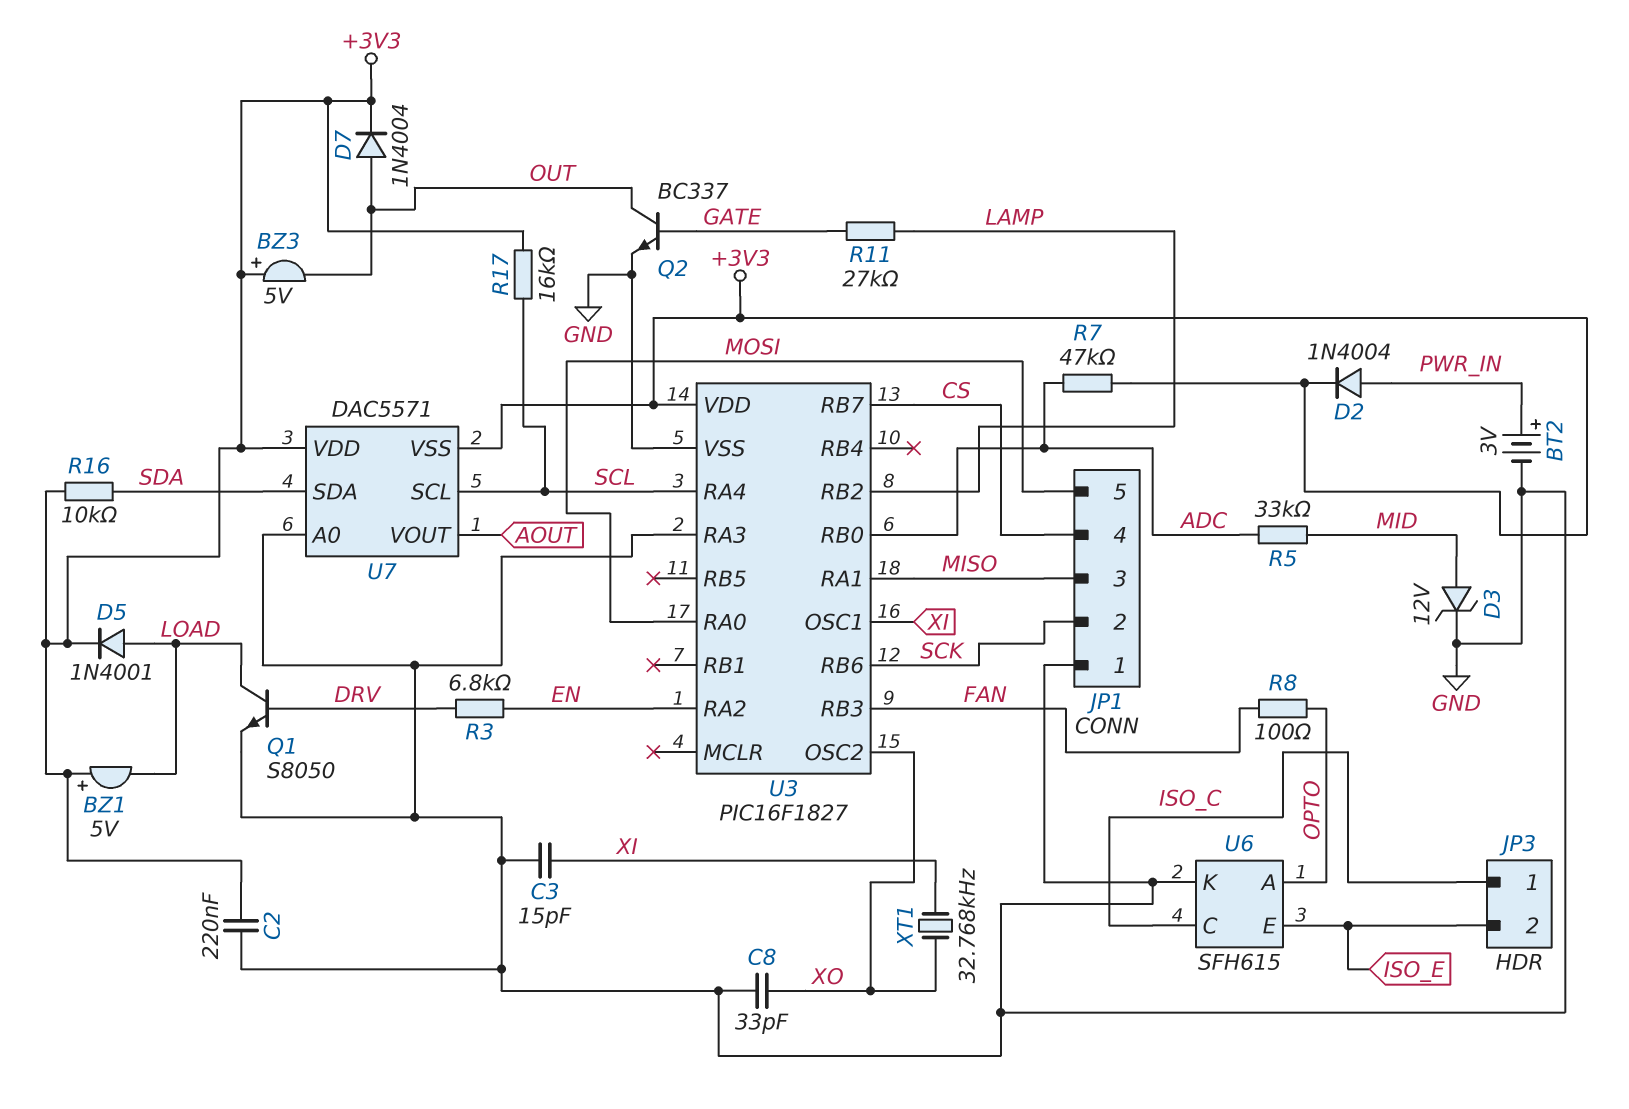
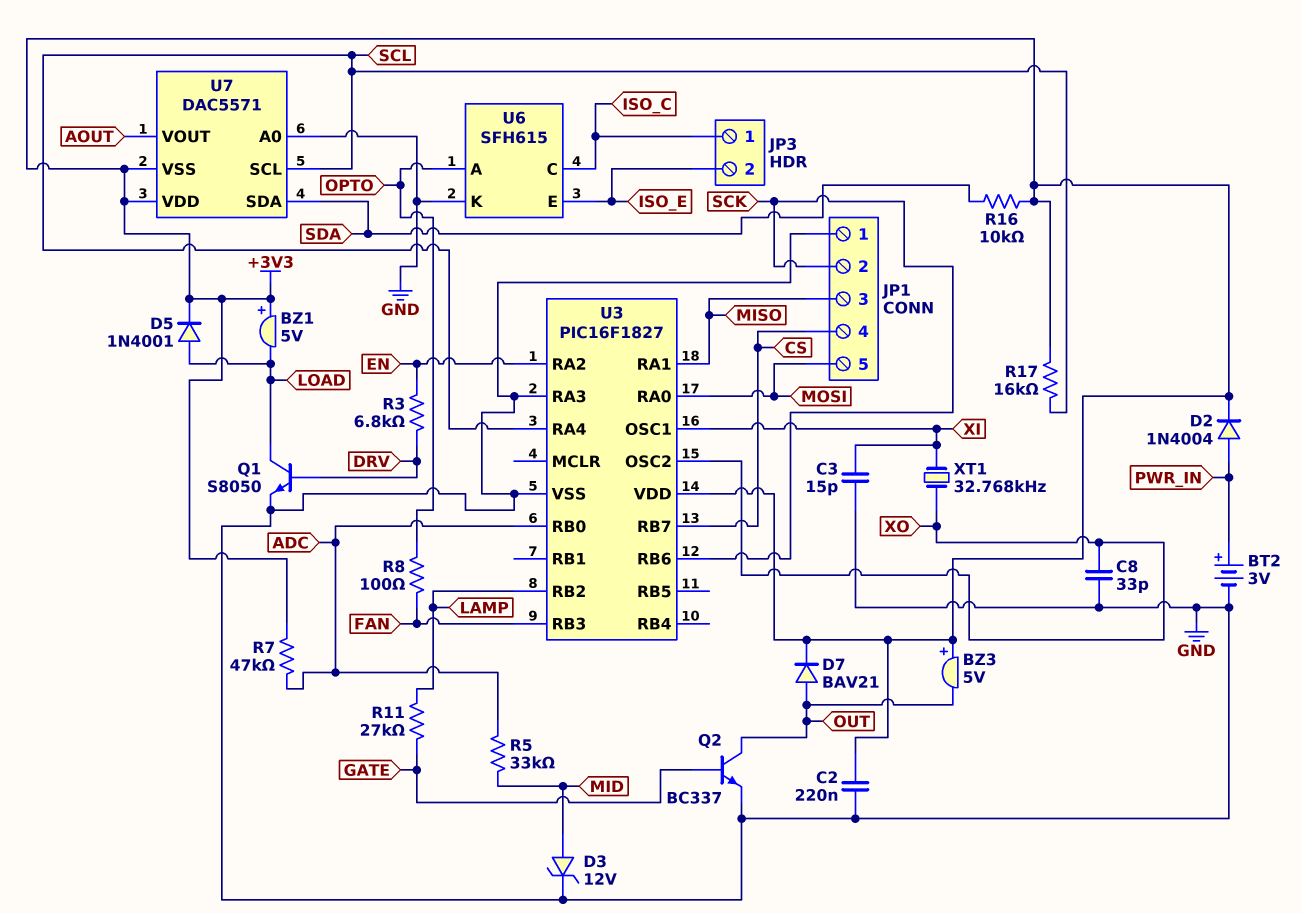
D7: diode 1N4004 (A OUT, K +3V3) -> diode BAV21 (A OUT, K +3V3)

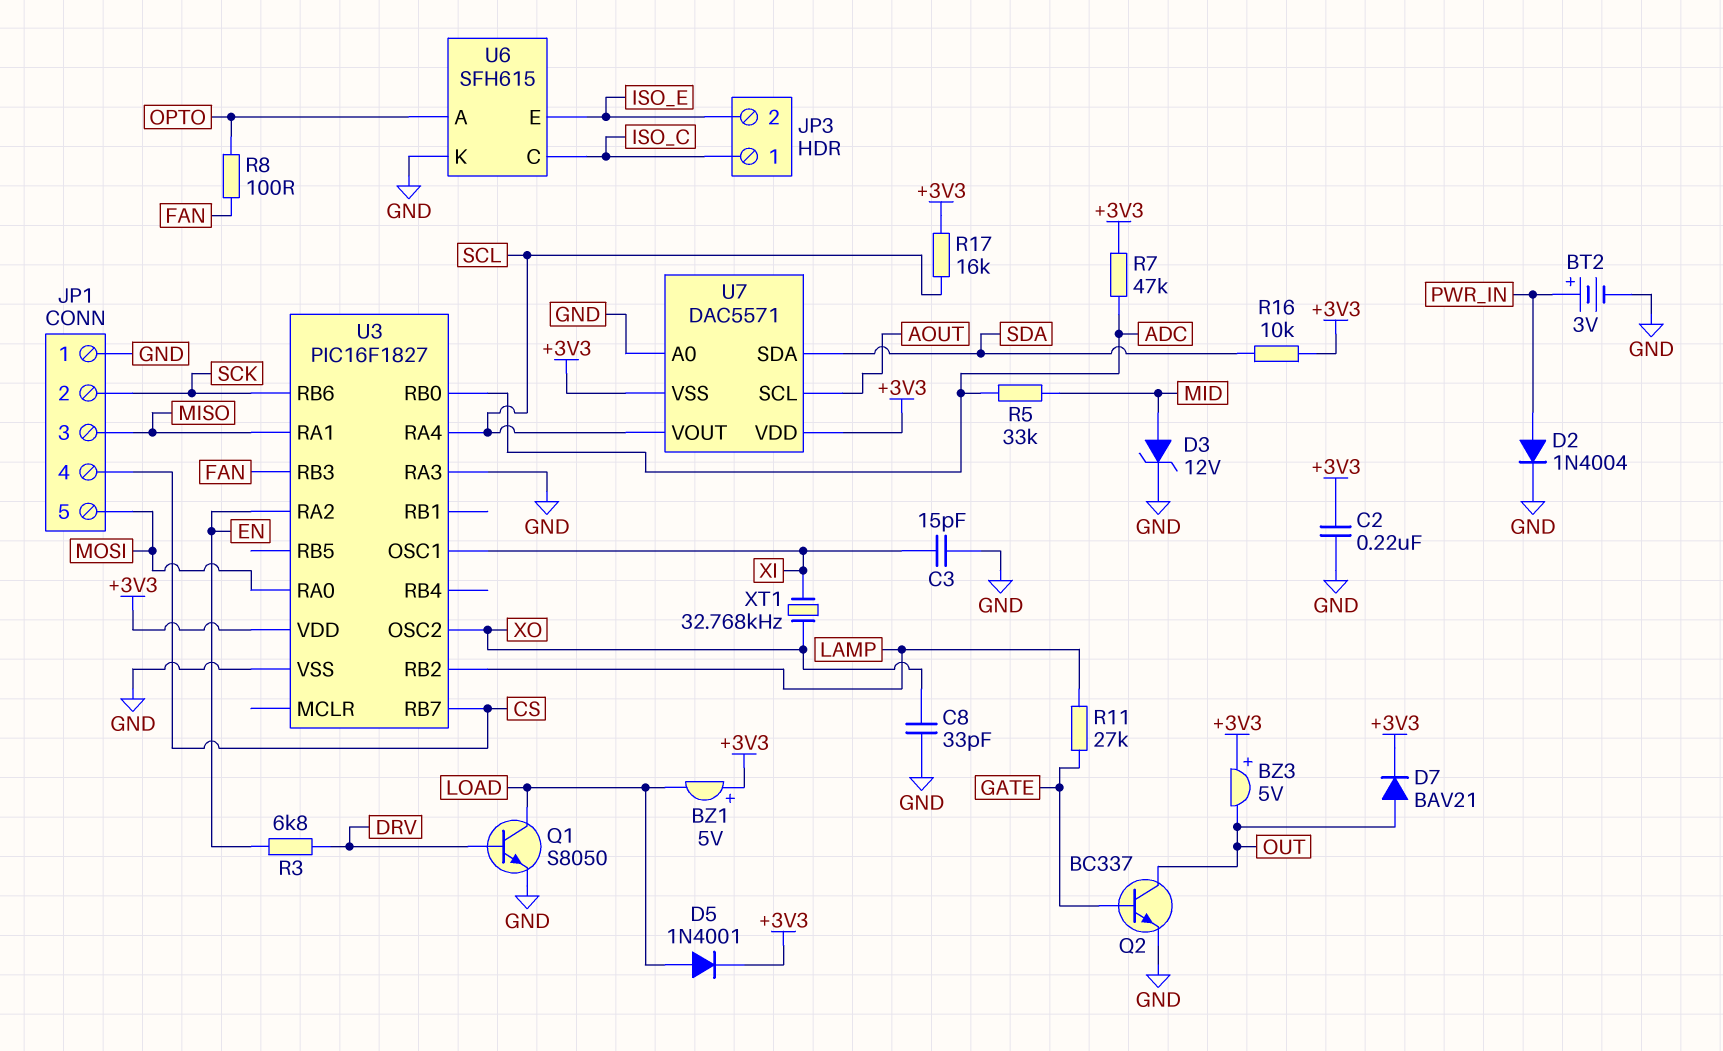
D2: diode 1N4004 (A PWR_IN, K +3V3) -> diode 1N4004 (A PWR_IN, K GND)
U7 pin SCL: SCL -> AOUT
U7 pin VOUT: AOUT -> SCL

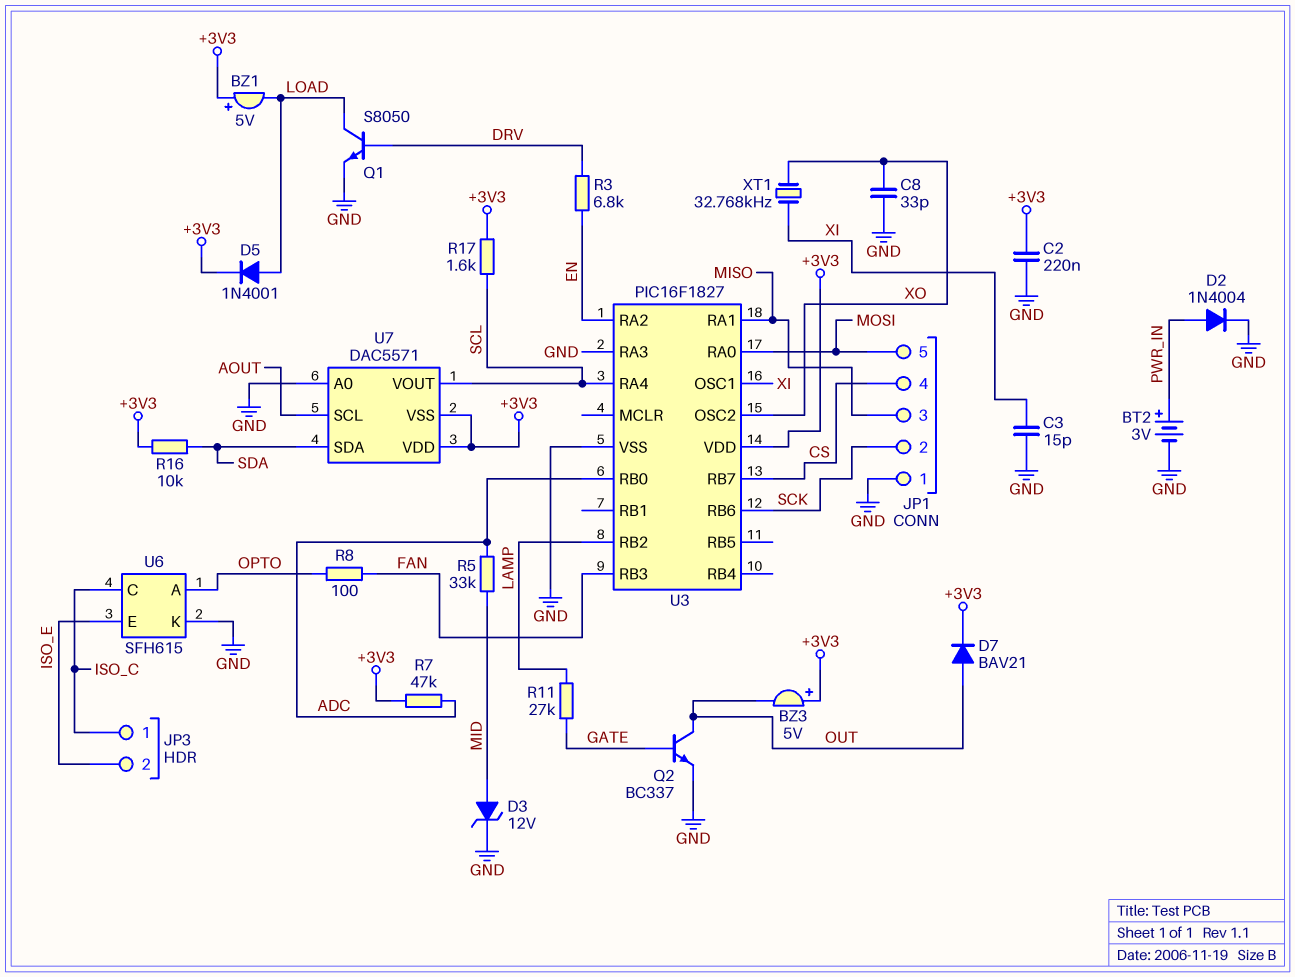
R17: 16k (+3V3, SCL) -> 1.6k (+3V3, SCL)

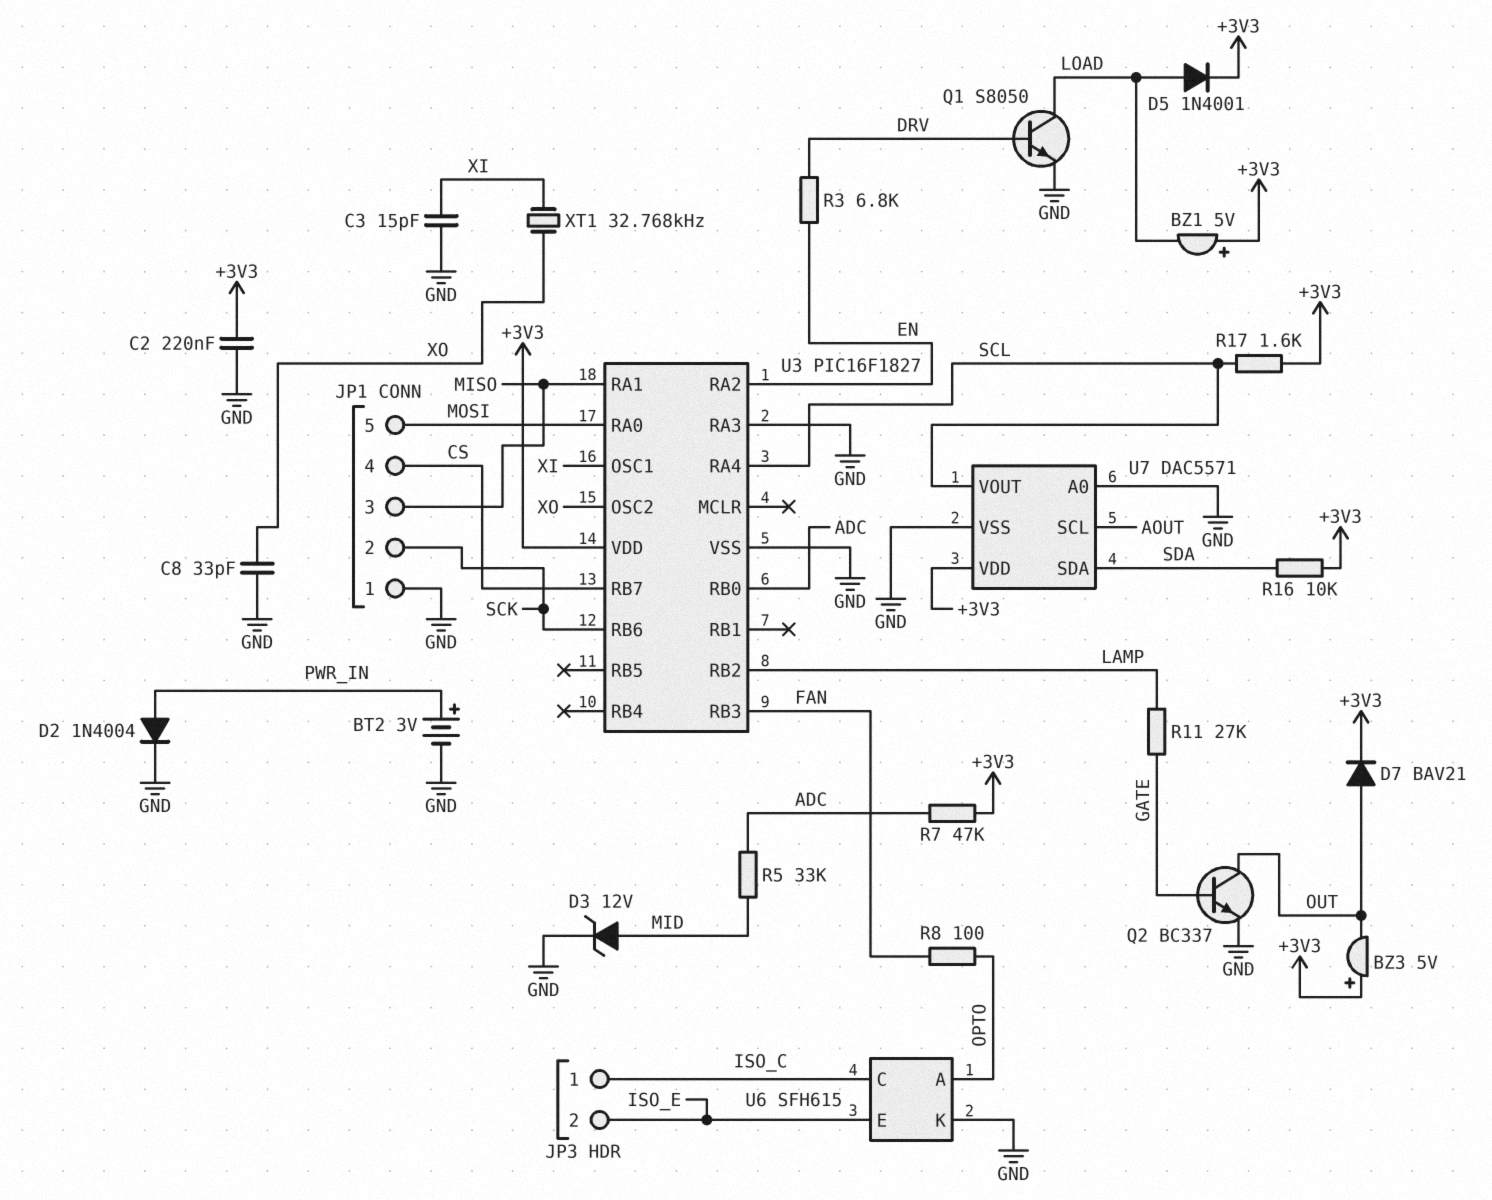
U7 pin VSS: +3V3 -> GND

